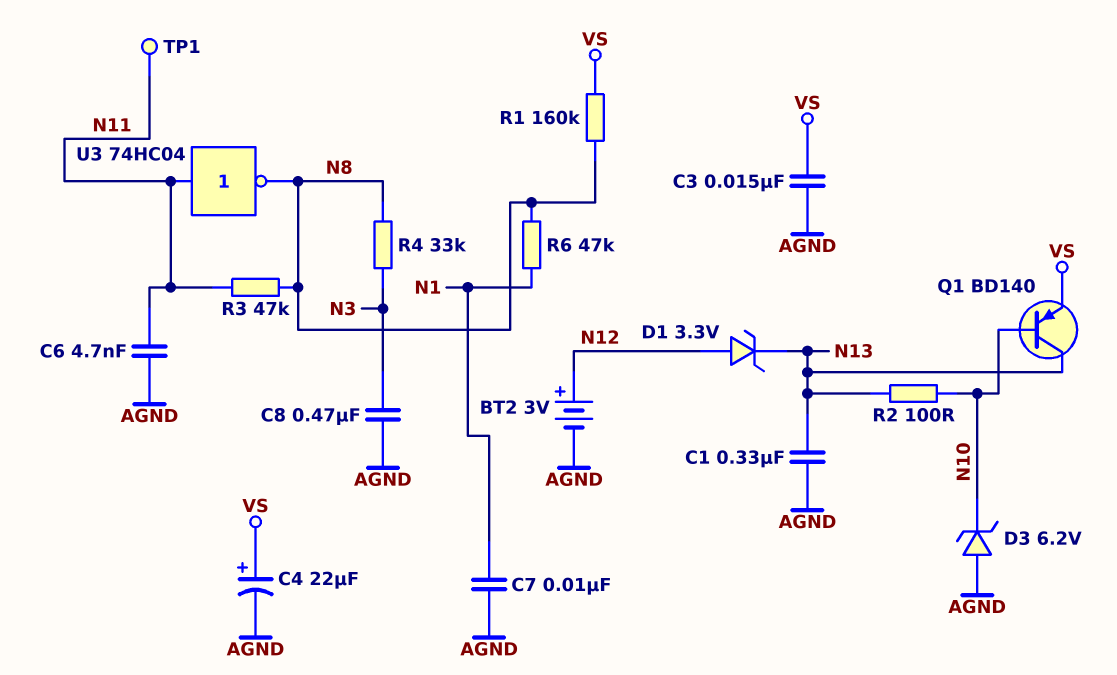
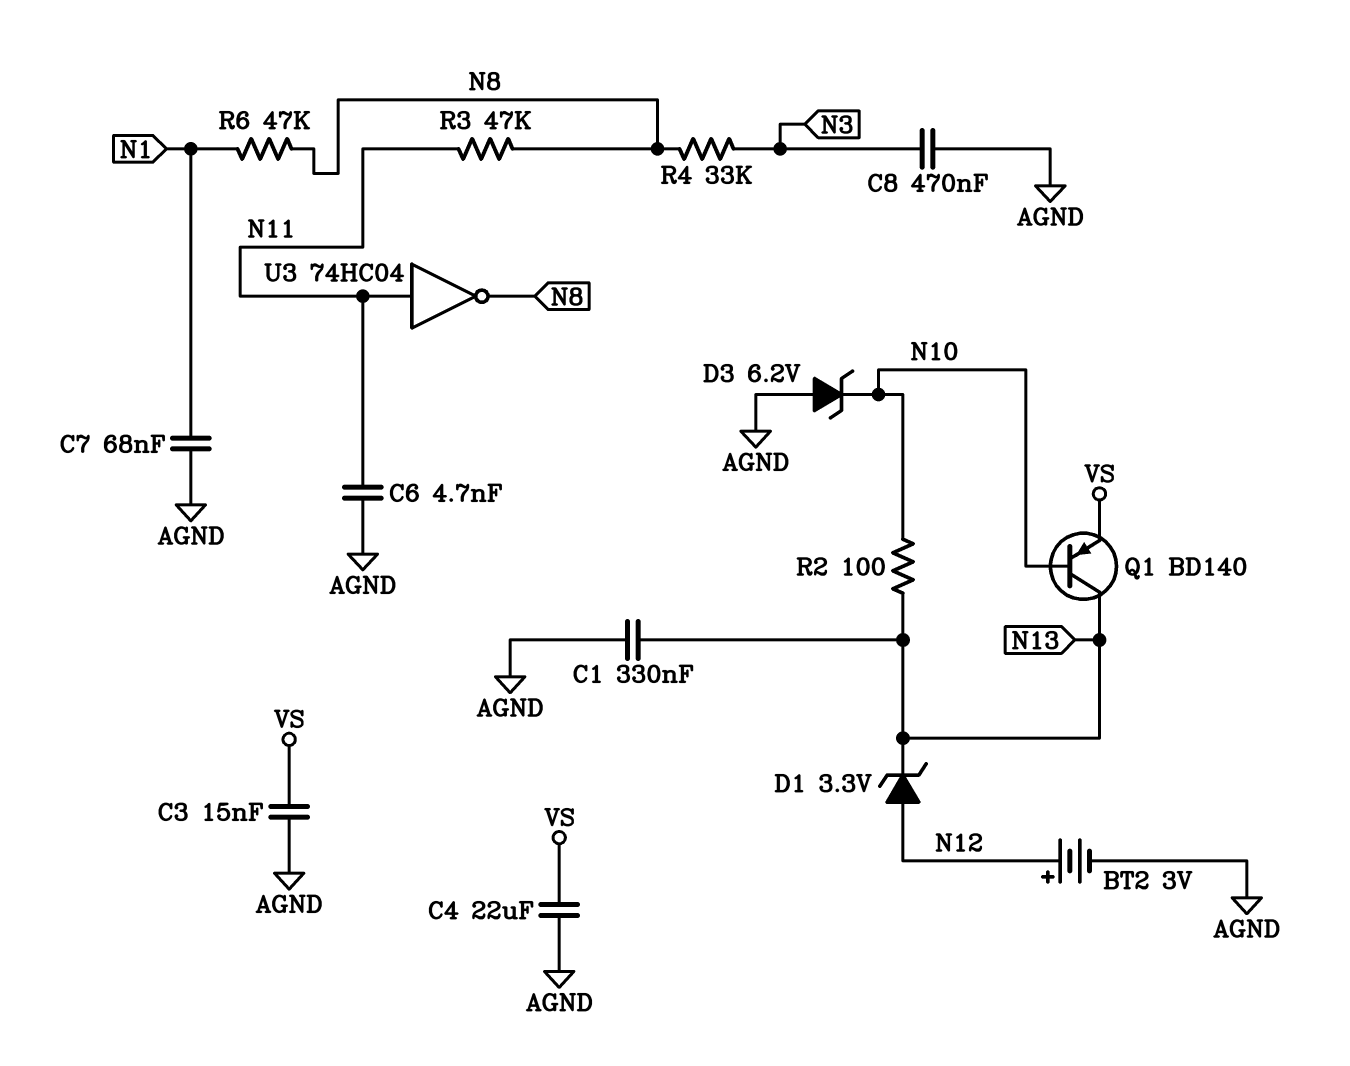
C4: 22uF (plus VS, minus AGND) -> 22uF (AGND, VS)
C7: 10nF (AGND, N1) -> 68nF (AGND, N1)
R1: 160k (N8, VS) -> none
TP1: test point (N11) -> none

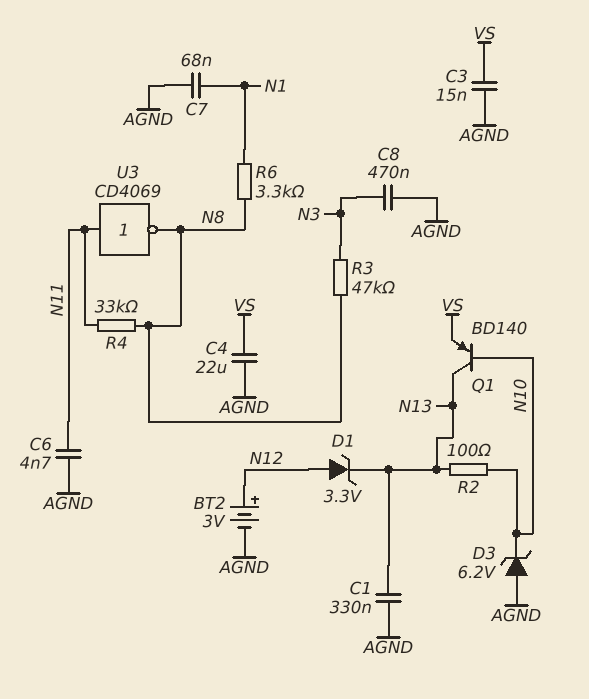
R3: 47k (N8, N11) -> 47k (N3, N8)
R4: 33k (N3, N8) -> 33k (N8, N11)
R6: 47k (N1, N8) -> 3.3k (N1, N8)
U3: NOT 74HC04 (in N11, out N8) -> NOT CD4069 (in N11, out N8)

